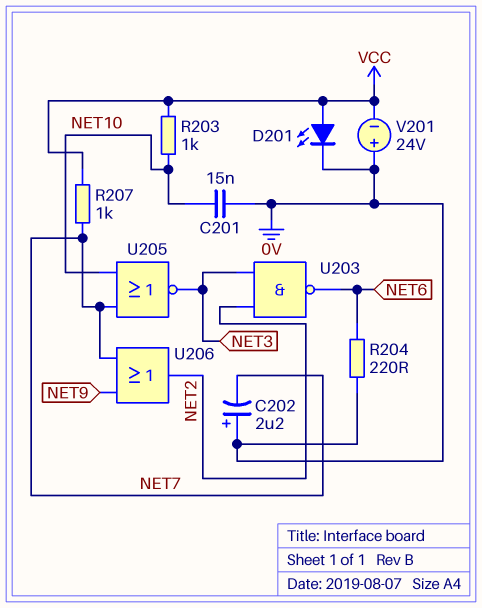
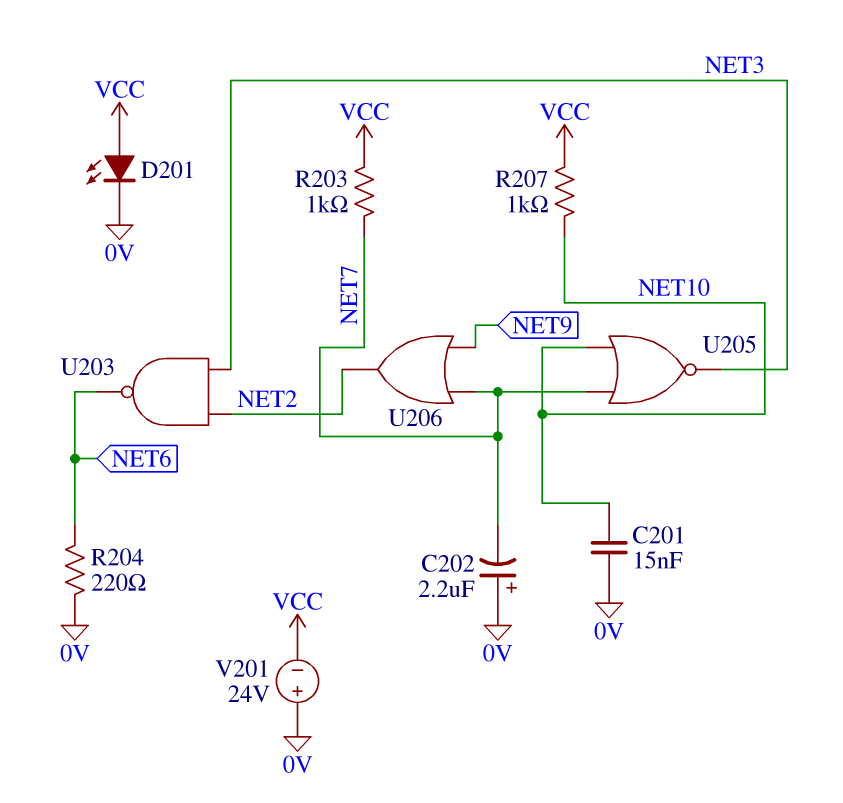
R203: 1k (NET10, VCC) -> 1k (NET7, VCC)
R207: 1k (NET7, VCC) -> 1k (NET10, VCC)

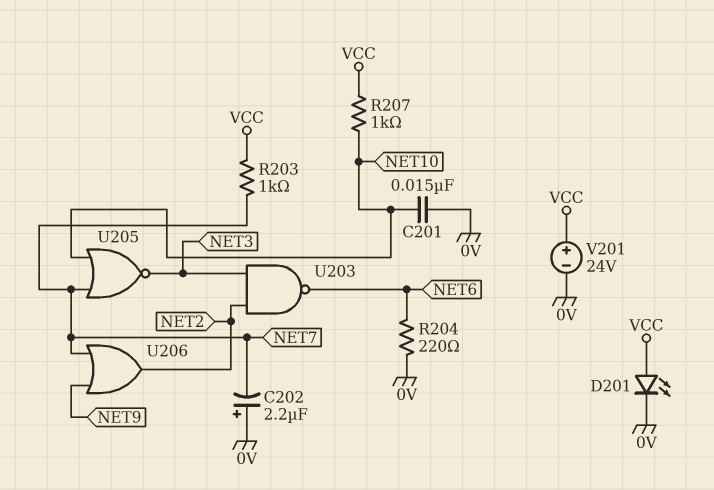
V201: 24V (plus 0V, minus VCC) -> 24V (plus VCC, minus 0V)

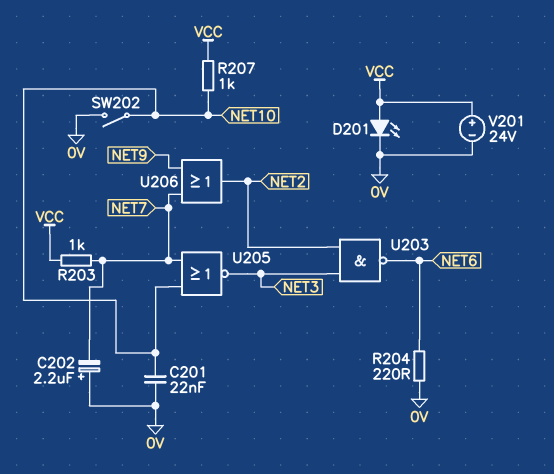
C201: 15nF (0V, NET10) -> 22nF (0V, NET10)
SW202: none -> switch (0V, NET10)

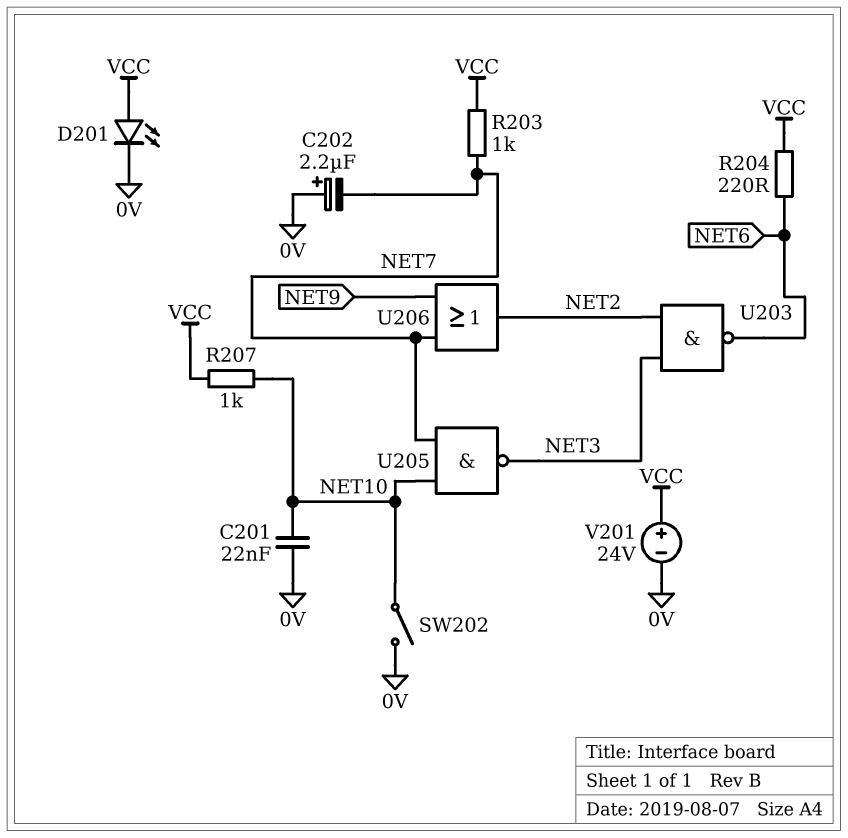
R204: 220 (0V, NET6) -> 220 (NET6, VCC)
U205: NOR (in NET7, in NET10, out NET3) -> NAND (in NET7, in NET10, out NET3)

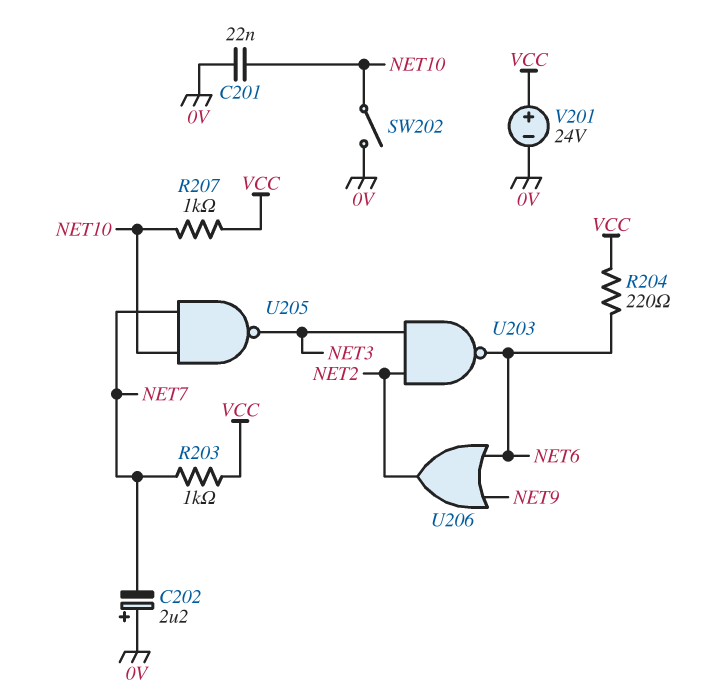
D201: LED (A VCC, K 0V) -> none
U206: OR (in NET7, in NET9, out NET2) -> OR (in NET6, in NET9, out NET2)

